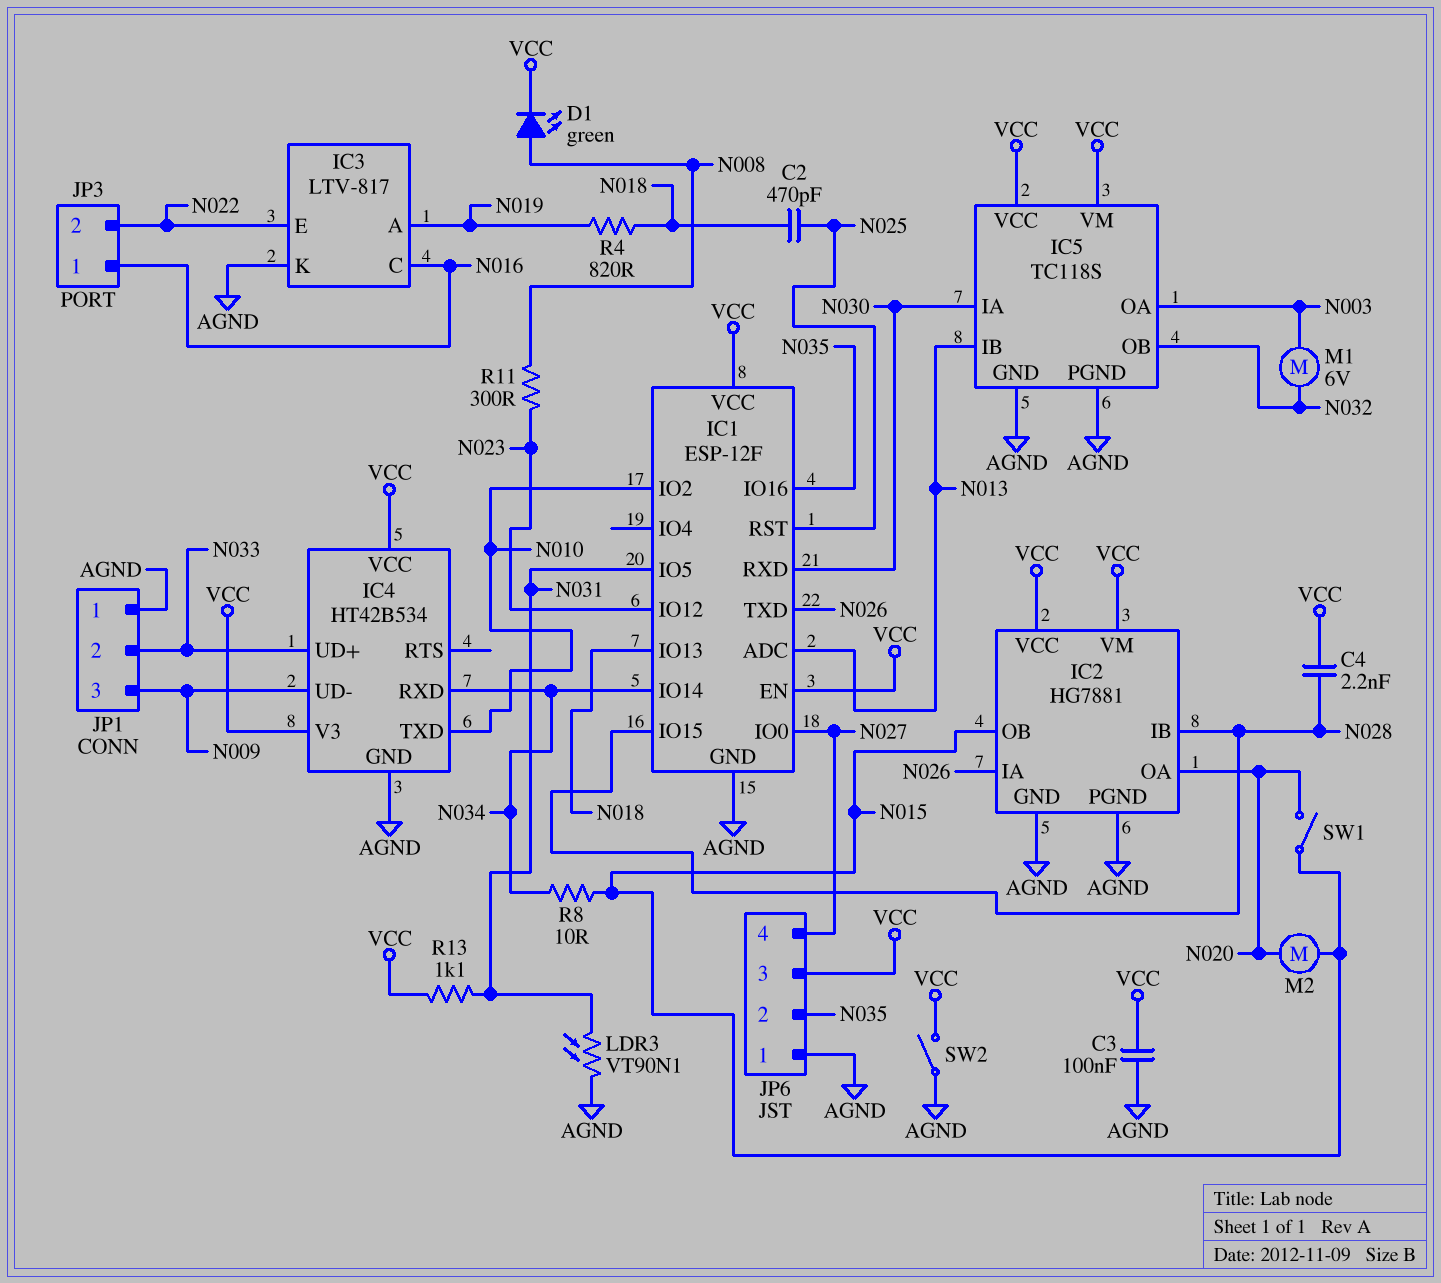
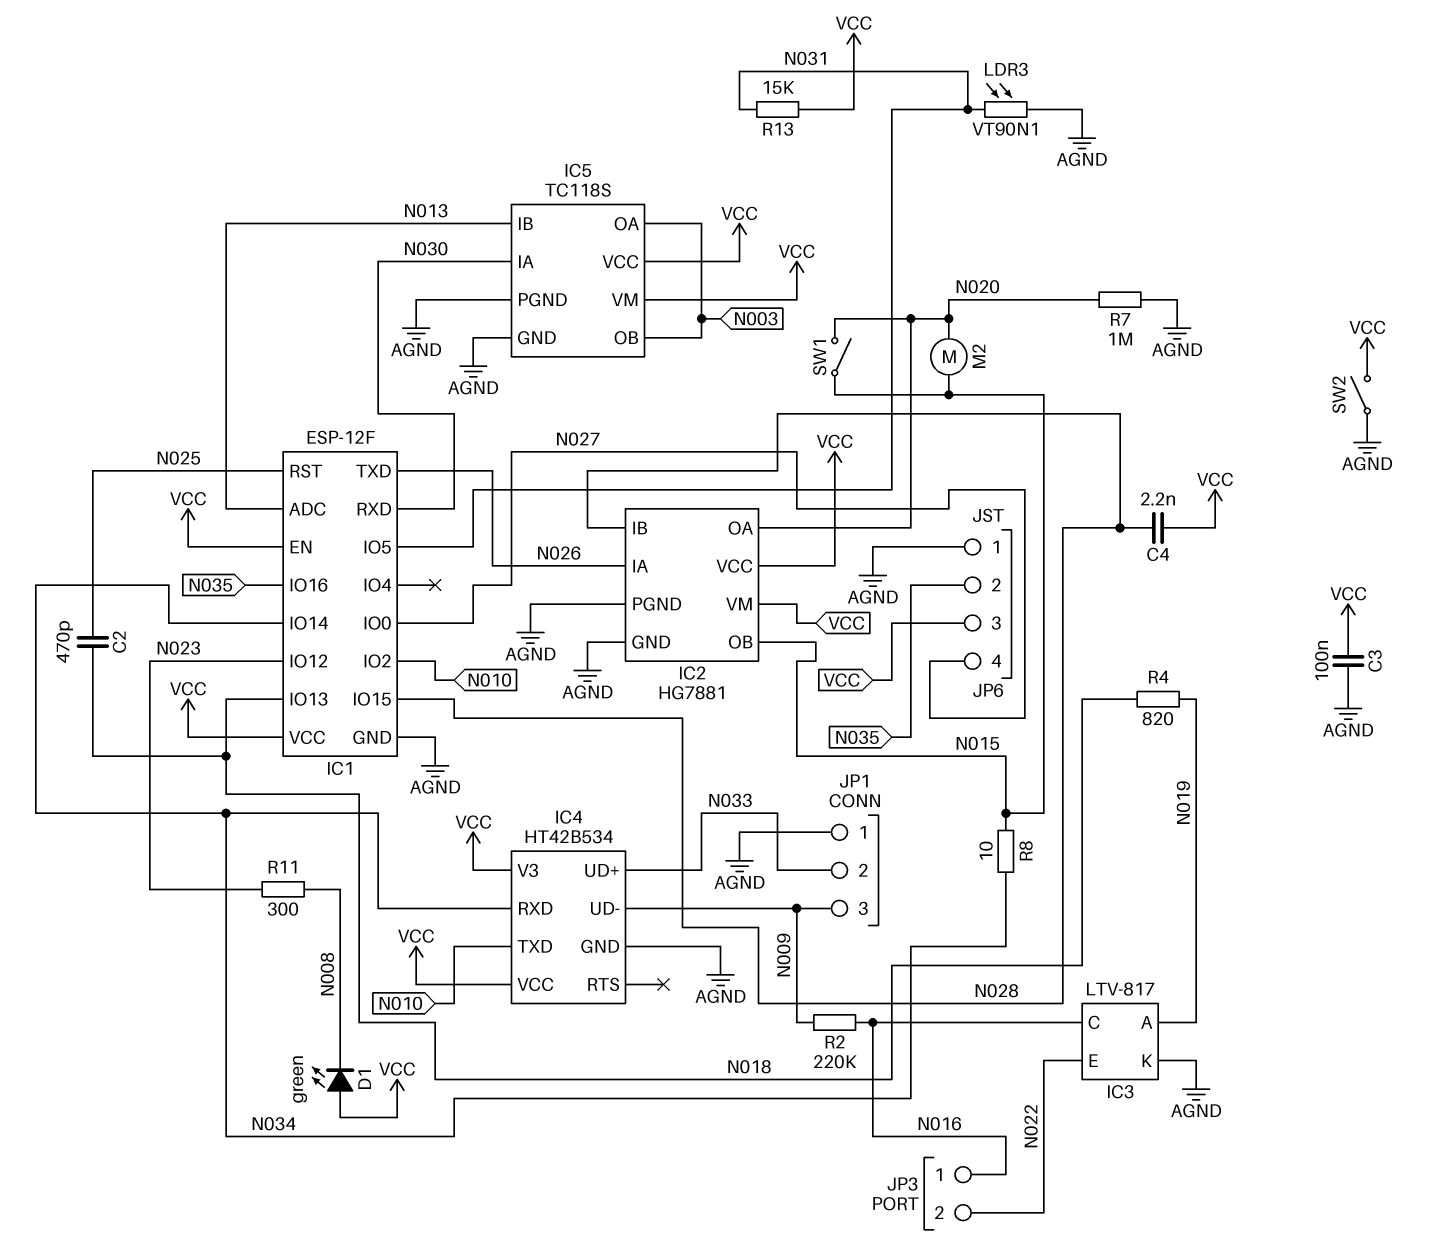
D1: LED green (A N008, K VCC) -> LED green (A VCC, K N008)
IC5 pin OB: N032 -> N003
M1: motor 6V (N003, N032) -> none
R2: none -> 220k (N009, N016)
R7: none -> 1M (AGND, N020)
R13: 1.1k (N031, VCC) -> 15k (N031, VCC)

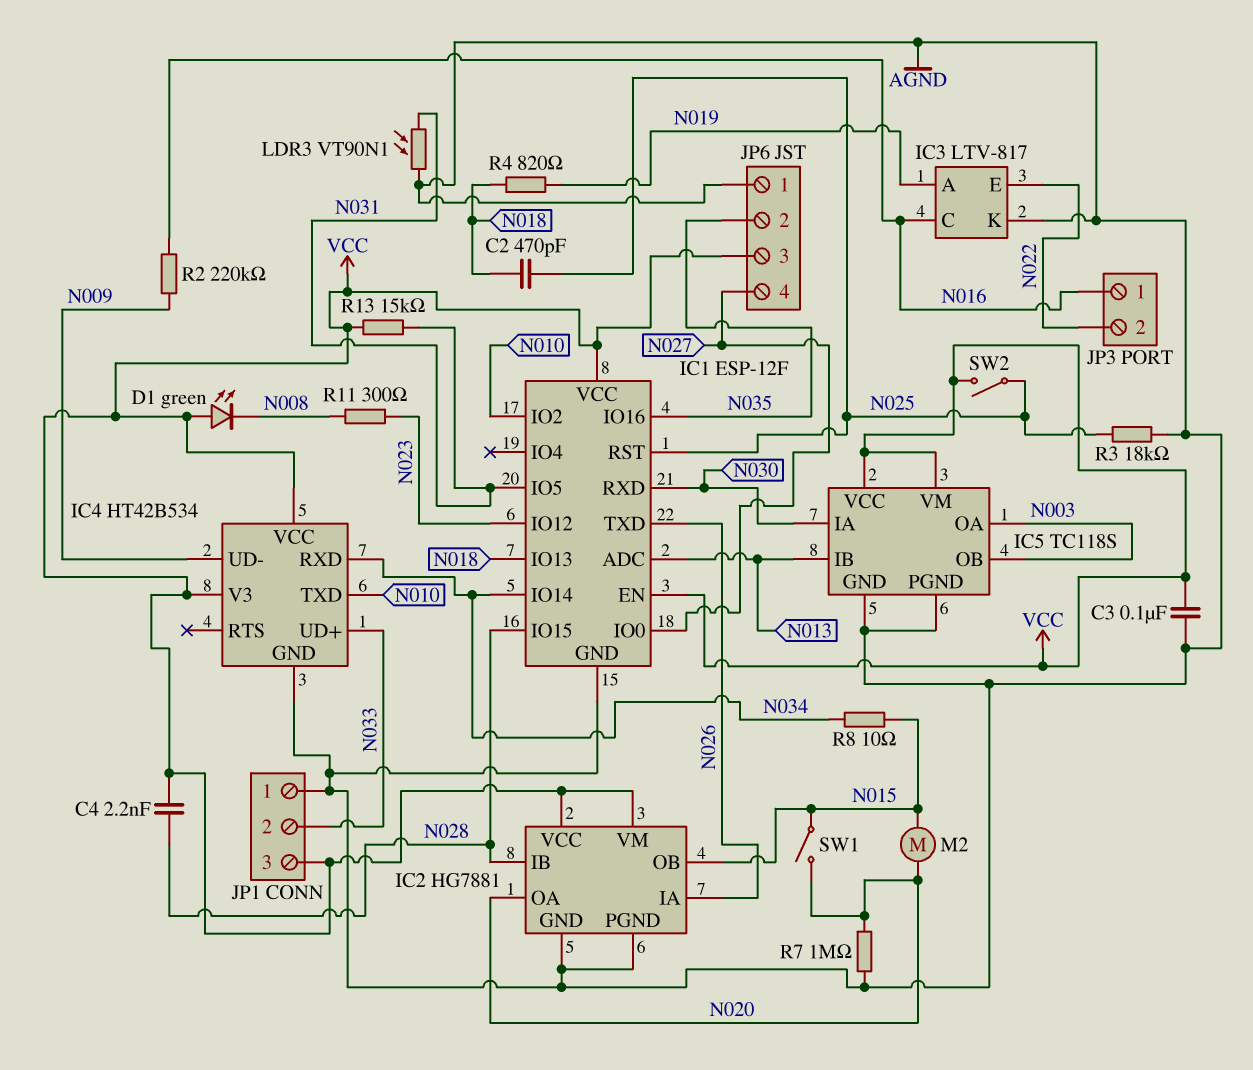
JP1 pin 3: N009 -> VCC
R3: none -> 18k (AGND, N025)
SW2: switch (AGND, VCC) -> switch (N025, VCC)

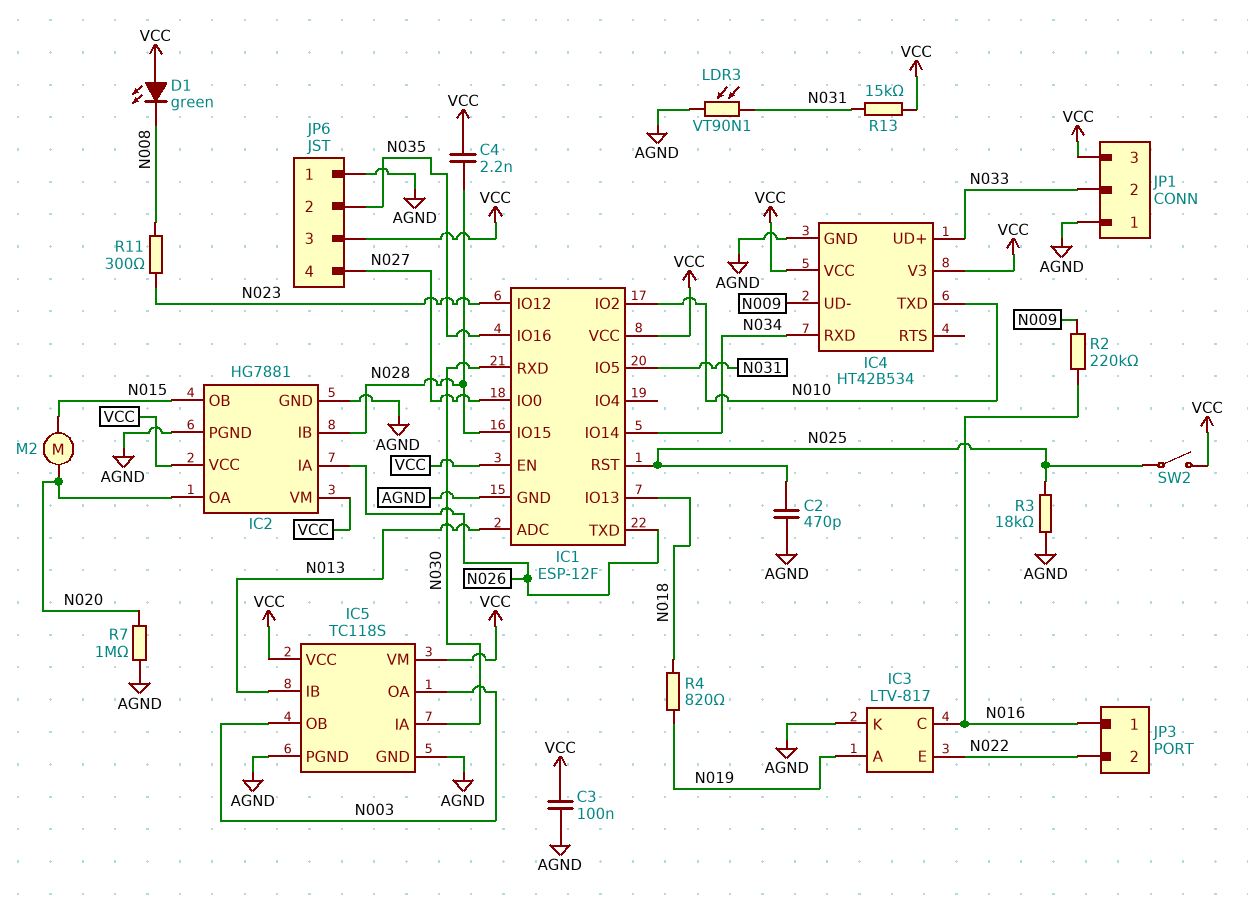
C2: 470pF (N018, N025) -> 470pF (AGND, N025)
R8: 10 (N015, N034) -> none
SW1: switch (N015, N020) -> none

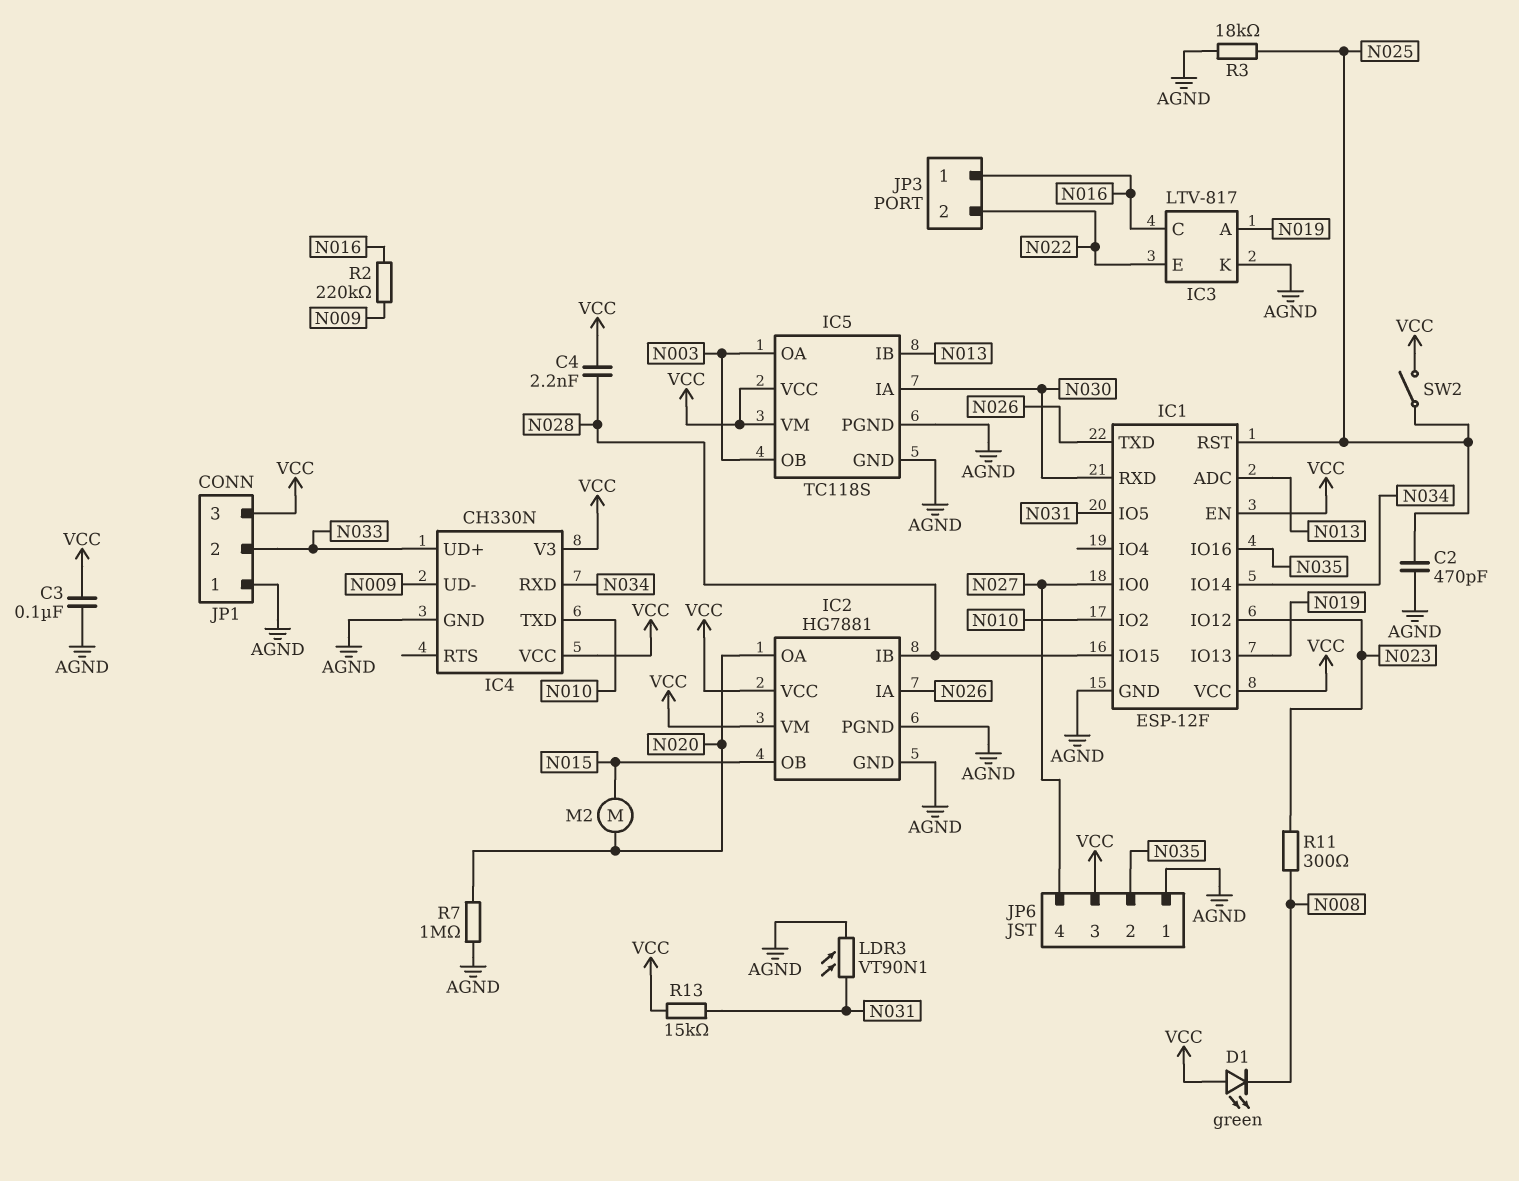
IC1 pin IO13: N018 -> N019
IC4: HT42B534 -> CH330N
R4: 820 (N018, N019) -> none

